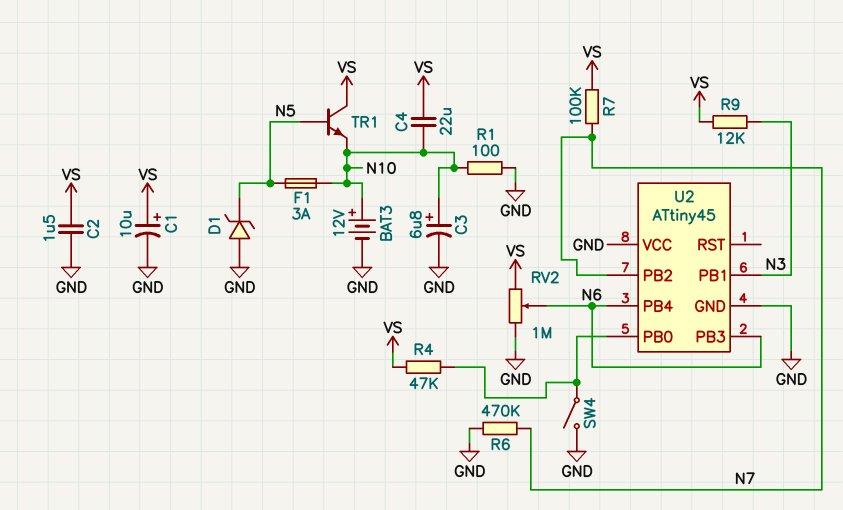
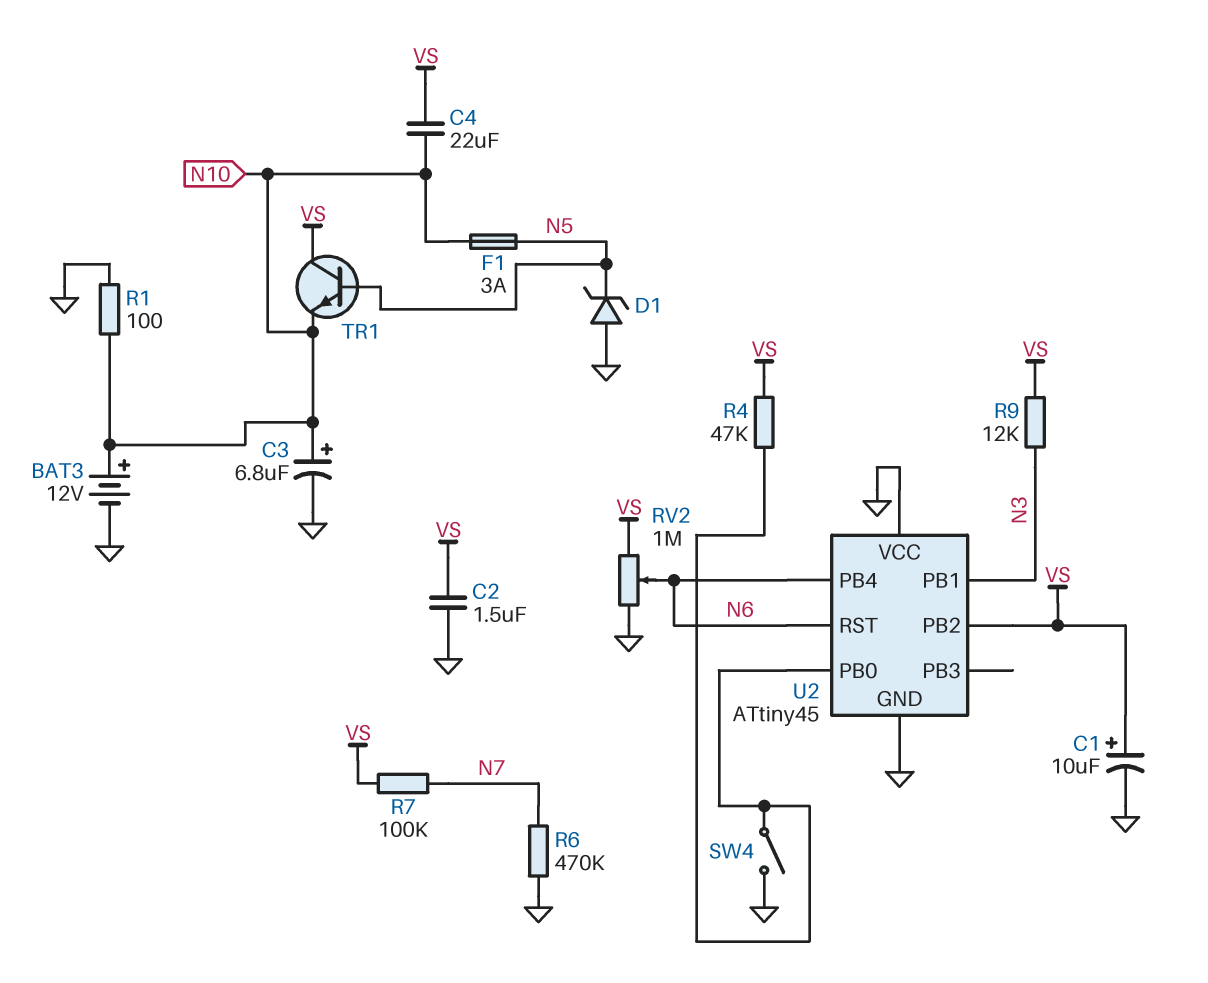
U2 pin PB2: N7 -> VS
U2 pin PB3: N6 -> none
U2 pin RST: none -> N6

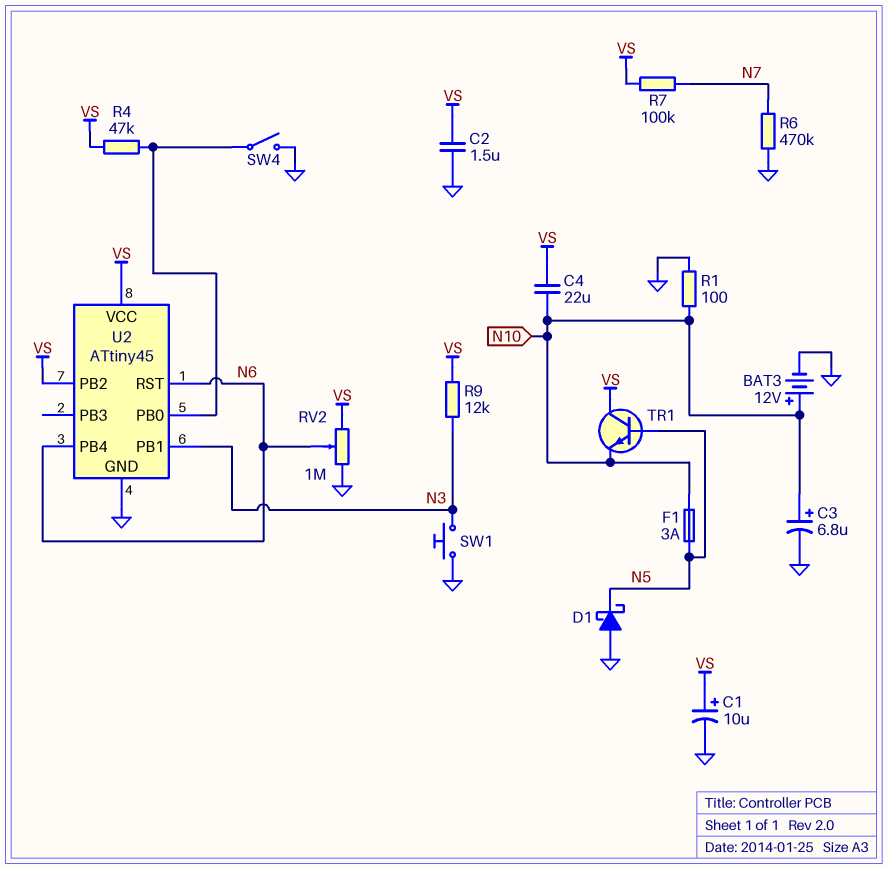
D1: zener (A GND, K N5) -> schottky (A GND, K N5)
SW1: none -> button (GND, N3)
U2 pin VCC: GND -> VS

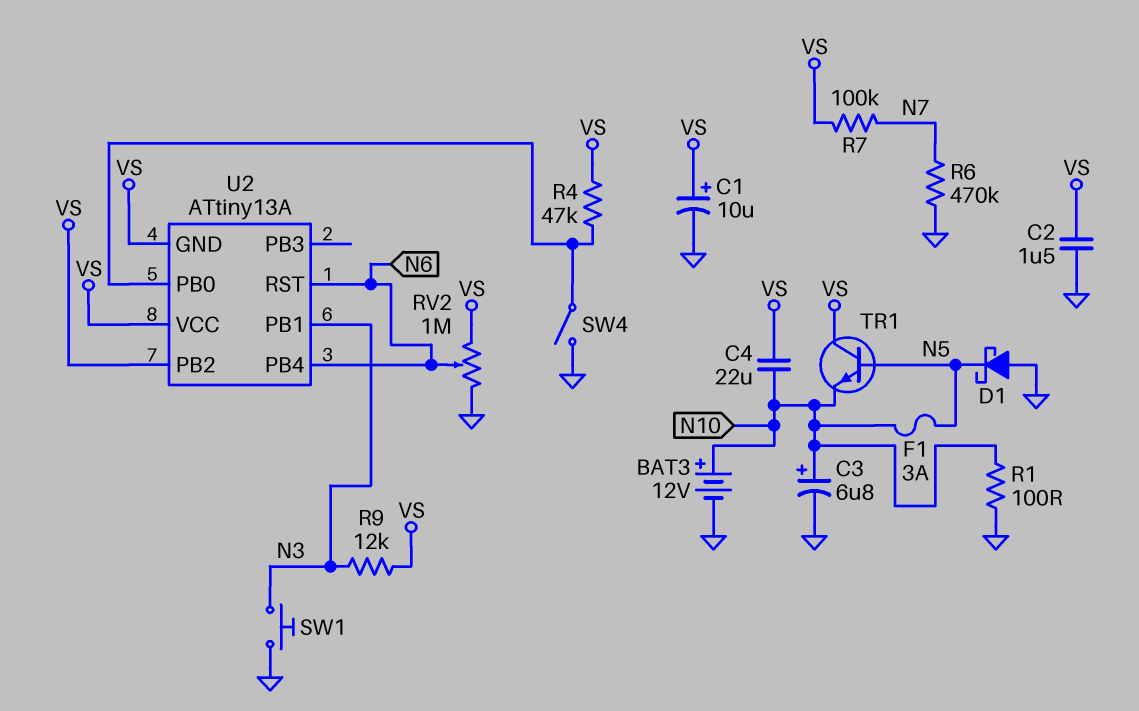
U2: ATtiny45 -> ATtiny13A
U2 pin GND: GND -> VS

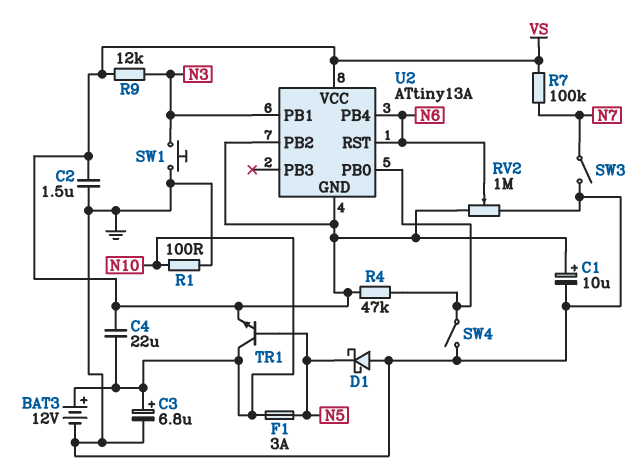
R6: 470k (GND, N7) -> none
SW3: none -> switch (GND, N7)
TR1: NPN (B N5, C VS, E N10) -> NPN (B N5, C N10, E VS)

